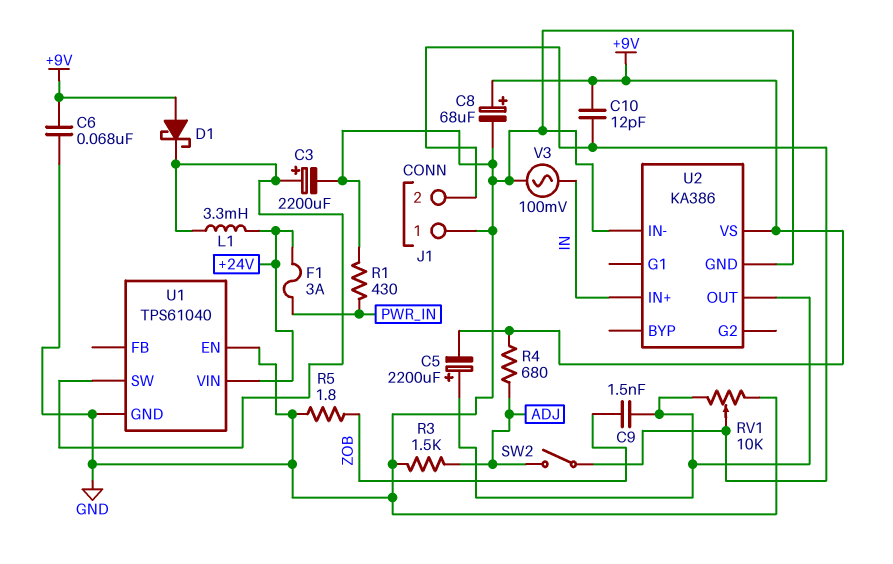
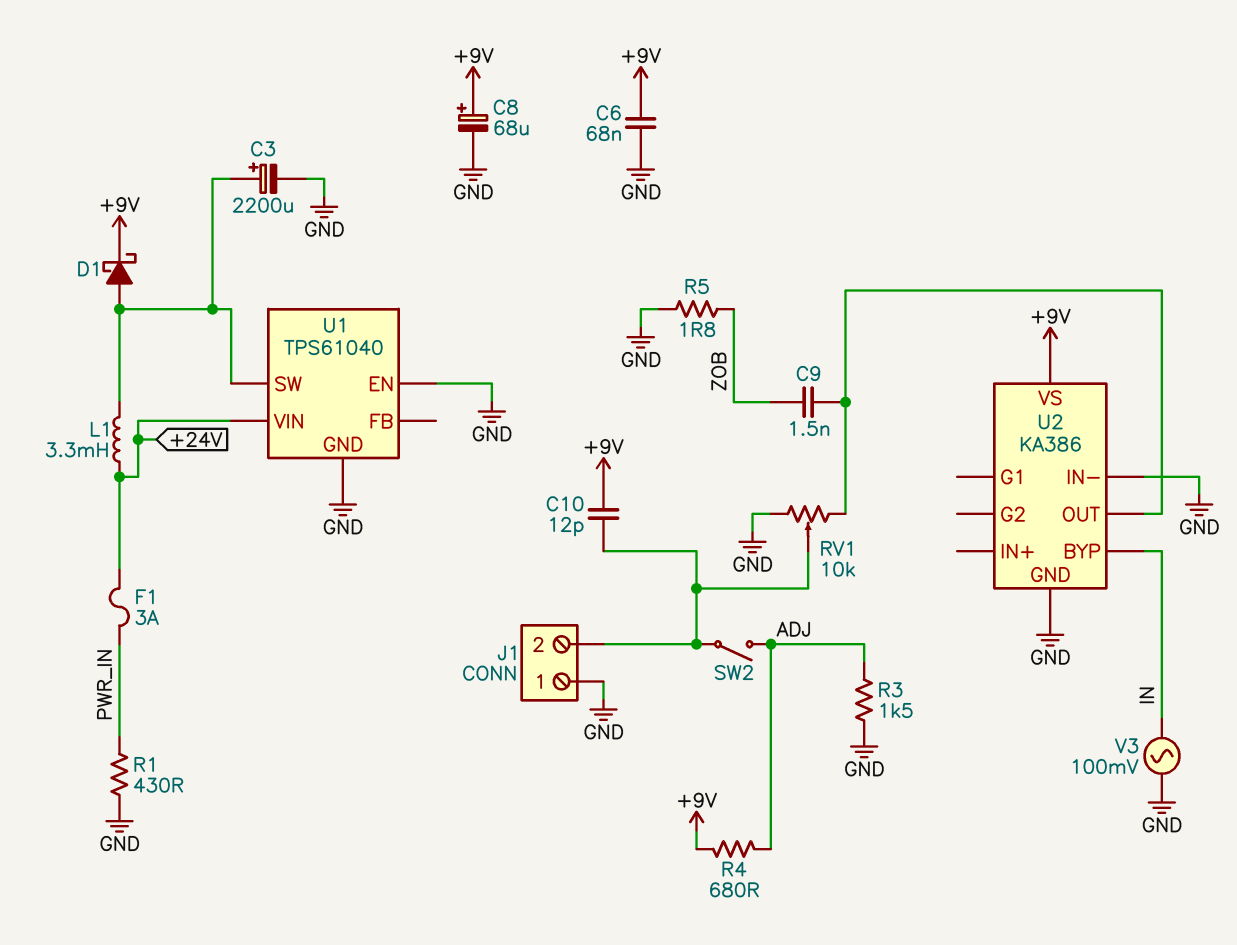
C5: 2200uF (plus U2/OUT, minus +9V) -> none
D1: schottky (A +9V, K U1/SW) -> schottky (A U1/SW, K +9V)
U2 pin BYP: none -> IN
U2 pin IN+: IN -> none

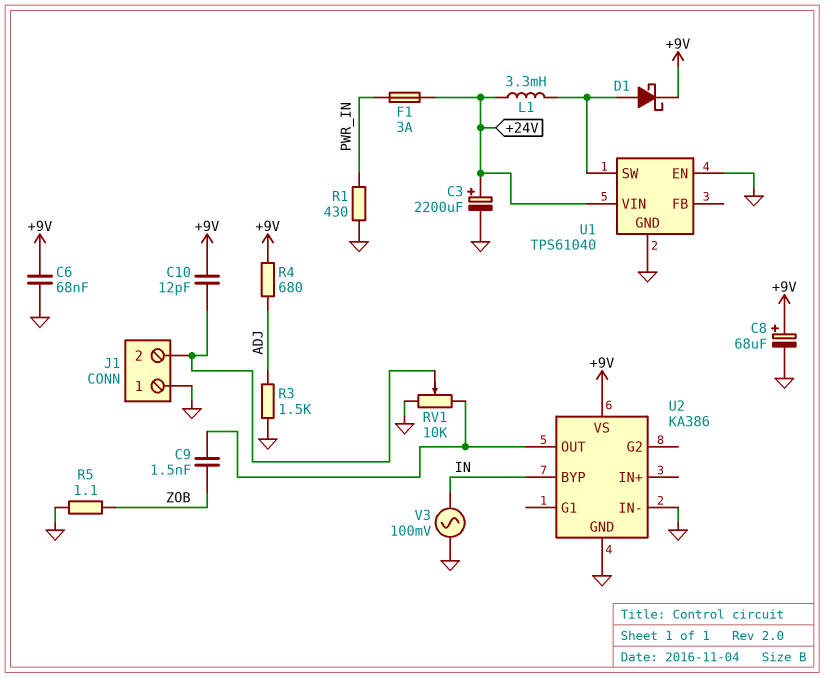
C3: 2200uF (plus U1/SW, minus GND) -> 2200uF (plus +24V, minus GND)
R5: 1.8 (GND, ZOB) -> 1.1 (GND, ZOB)
SW2: switch (ADJ, J1/2) -> none

